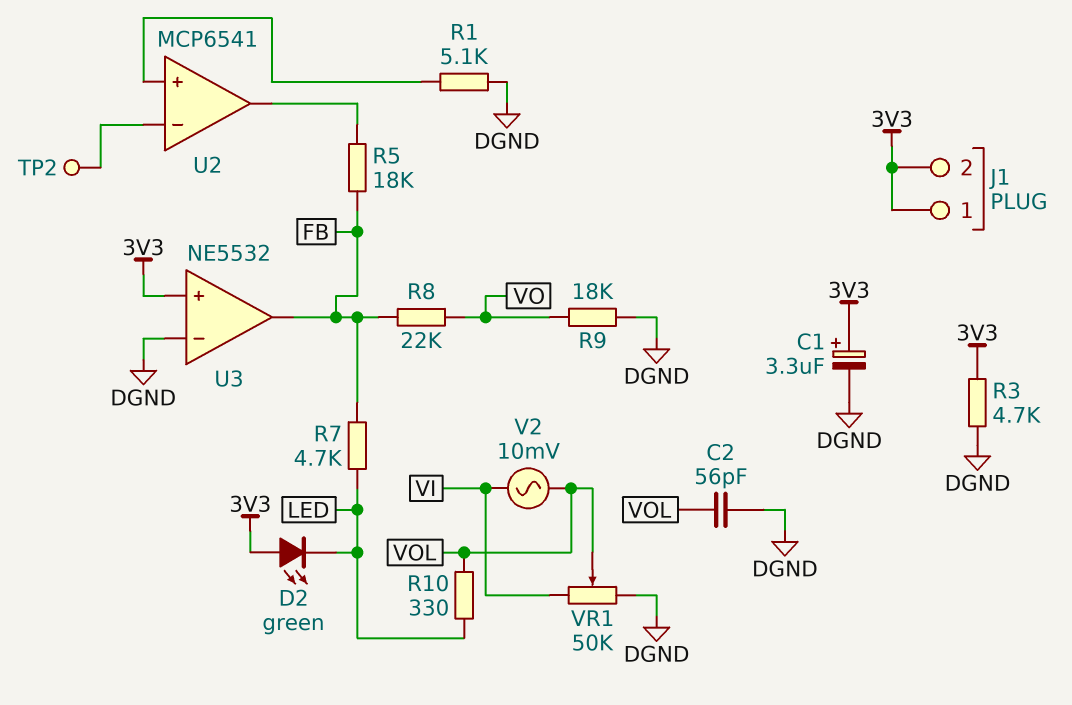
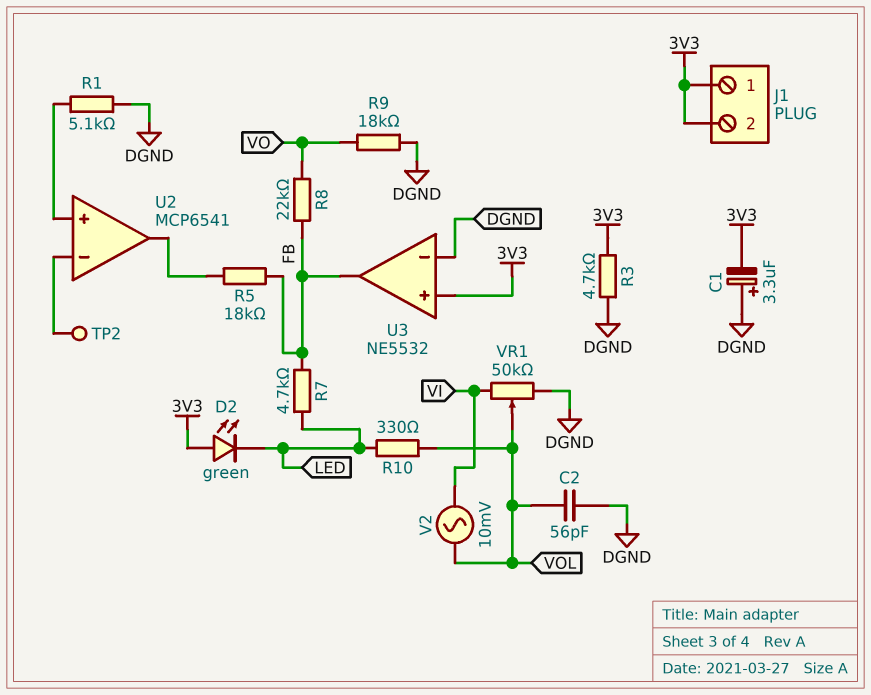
C1: 3.3uF (plus 3V3, minus DGND) -> 3.3uF (plus DGND, minus 3V3)

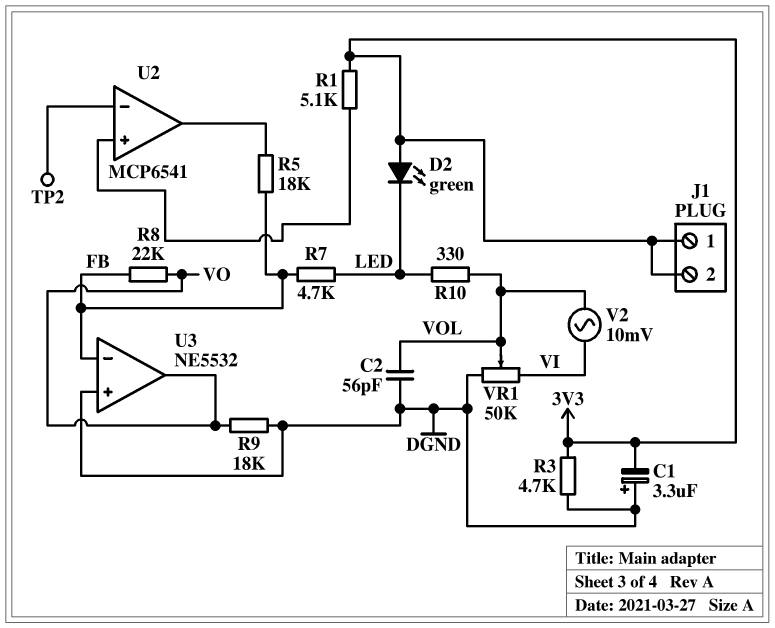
R1: 5.1k (DGND, U2/in+) -> 5.1k (3V3, U2/in+)
U3 pin in+: 3V3 -> DGND
U3 pin in-: DGND -> FB
U3 pin out: FB -> VO

